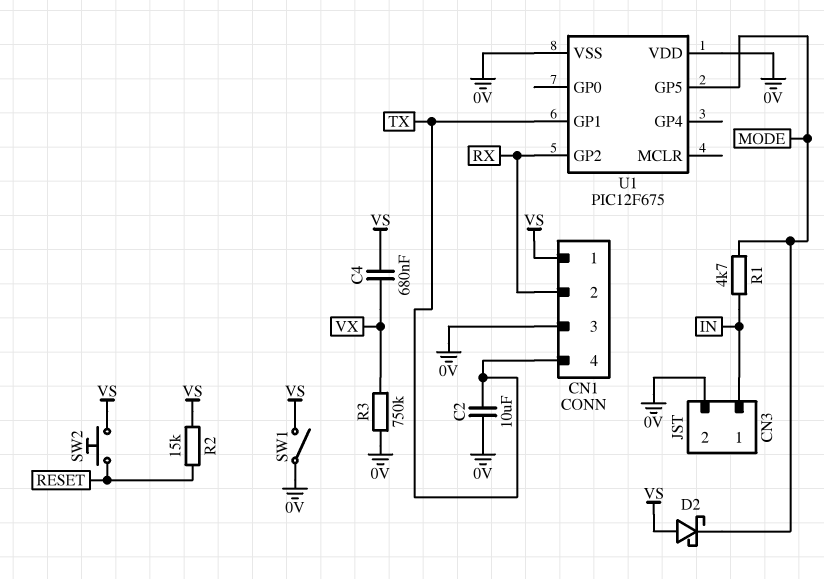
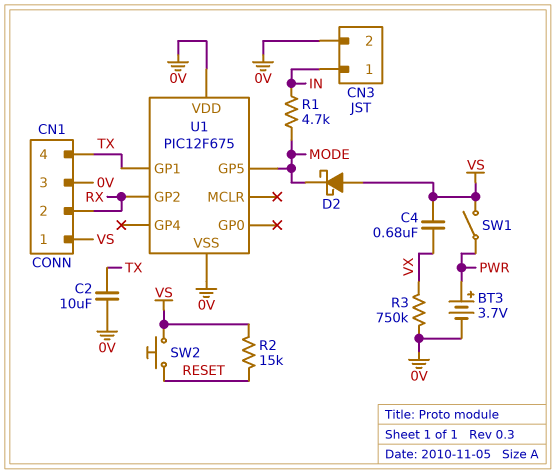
BT3: none -> 3.7V (plus PWR, minus 0V)
SW1: switch (0V, VS) -> switch (PWR, VS)

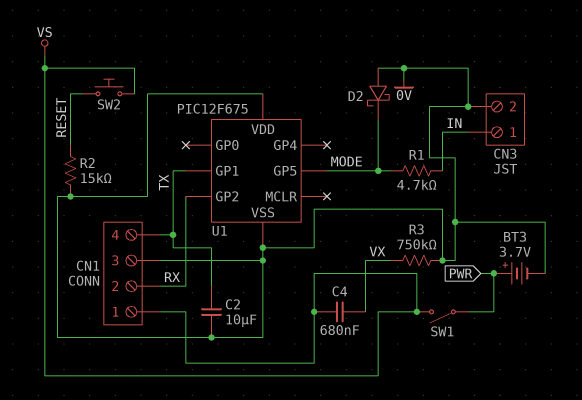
D2: schottky (A VS, K MODE) -> schottky (A 0V, K MODE)
R2: 15k (RESET, VS) -> 15k (0V, RESET)

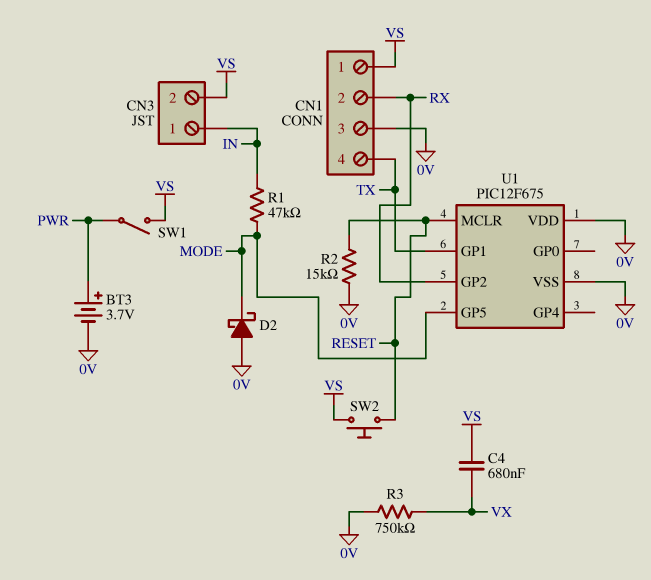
C2: 10uF (0V, TX) -> none
CN3 pin 2: 0V -> VS
R1: 4.7k (IN, MODE) -> 47k (IN, MODE)
U1 pin MCLR: none -> RESET

